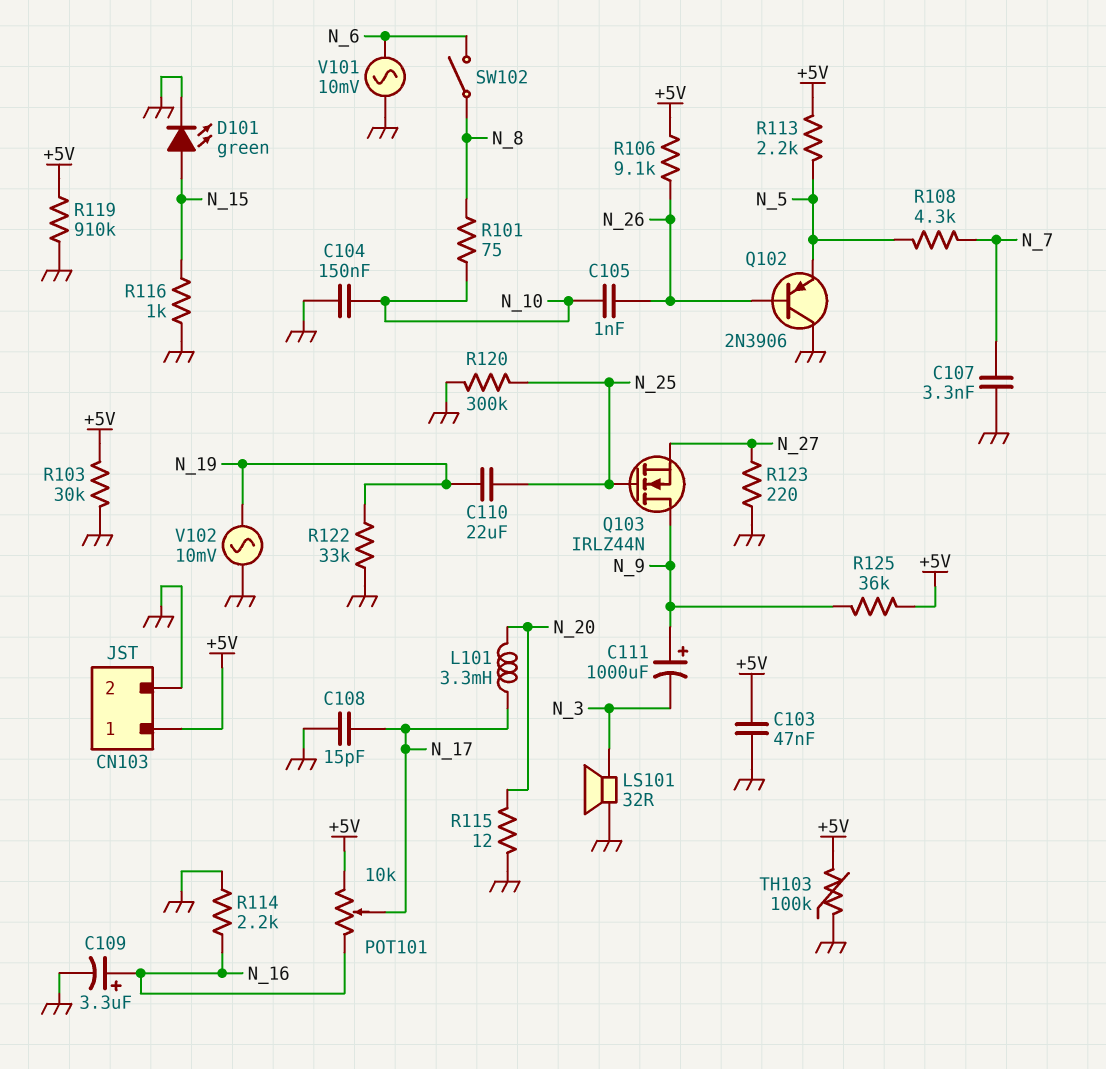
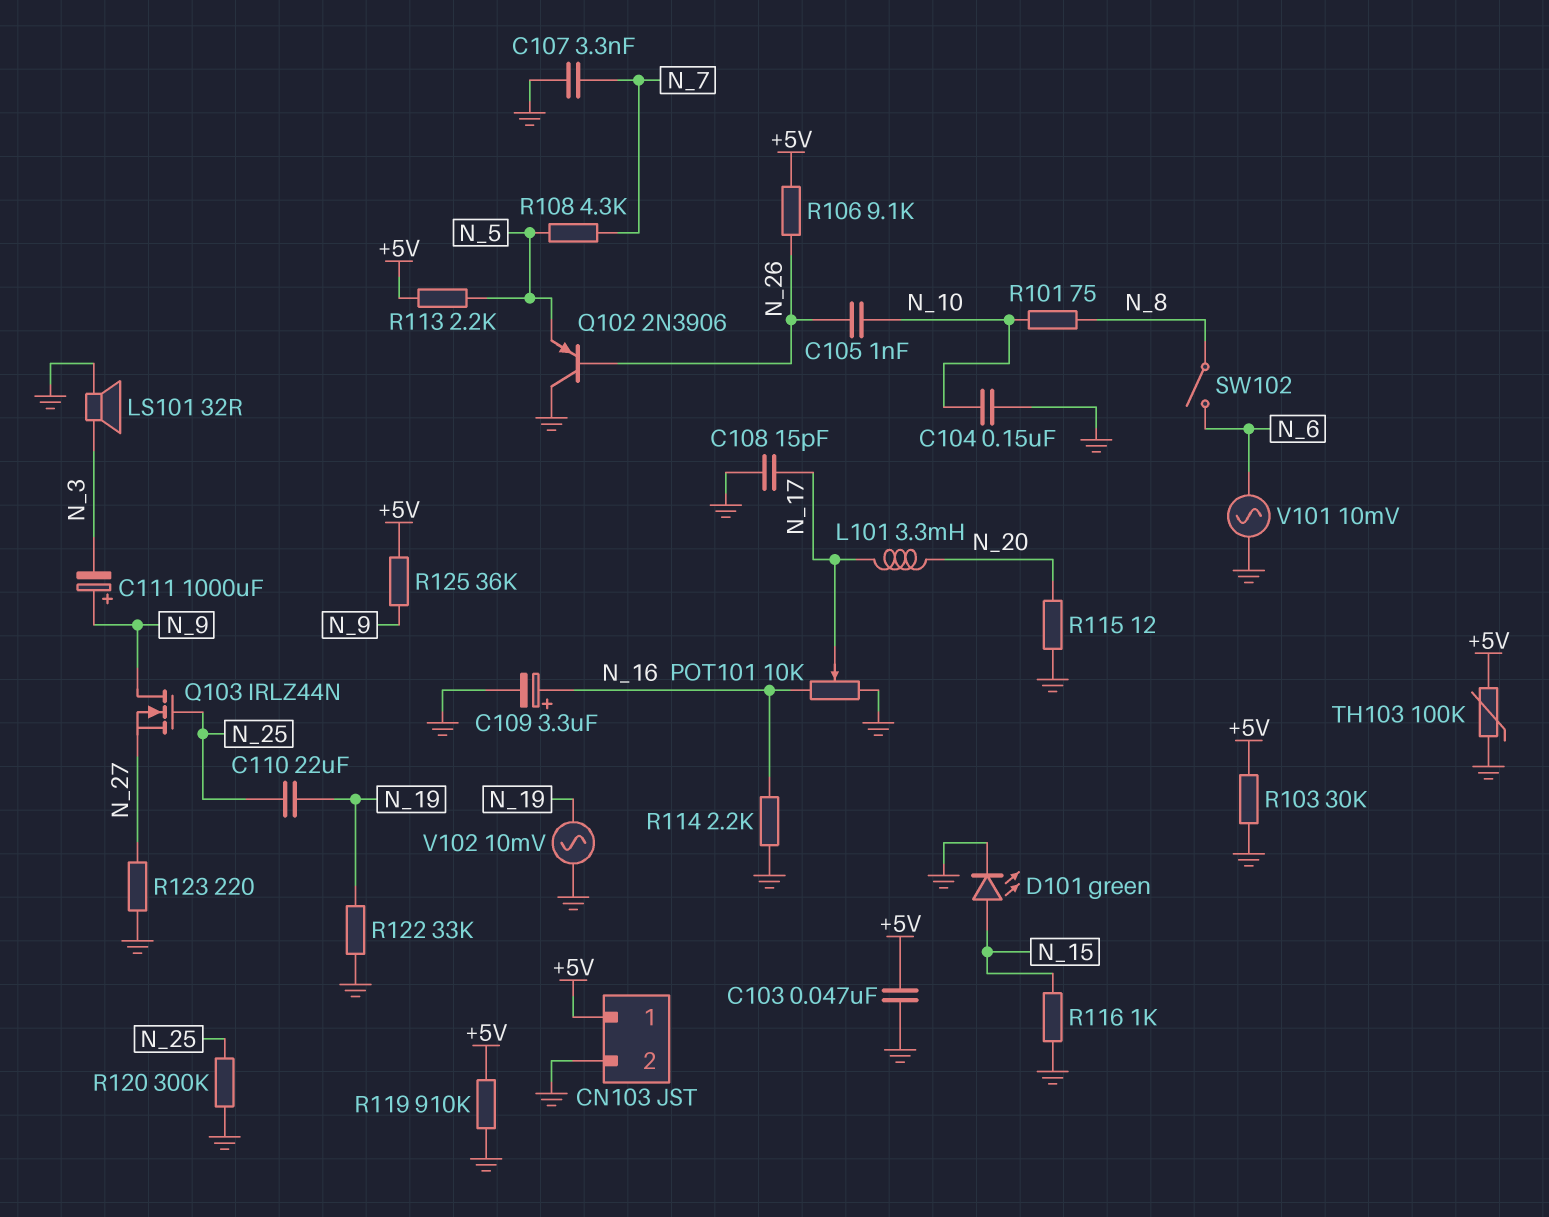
POT101: 10k (+5V, N_16, wiper N_17) -> 10k (GND, N_16, wiper N_17)

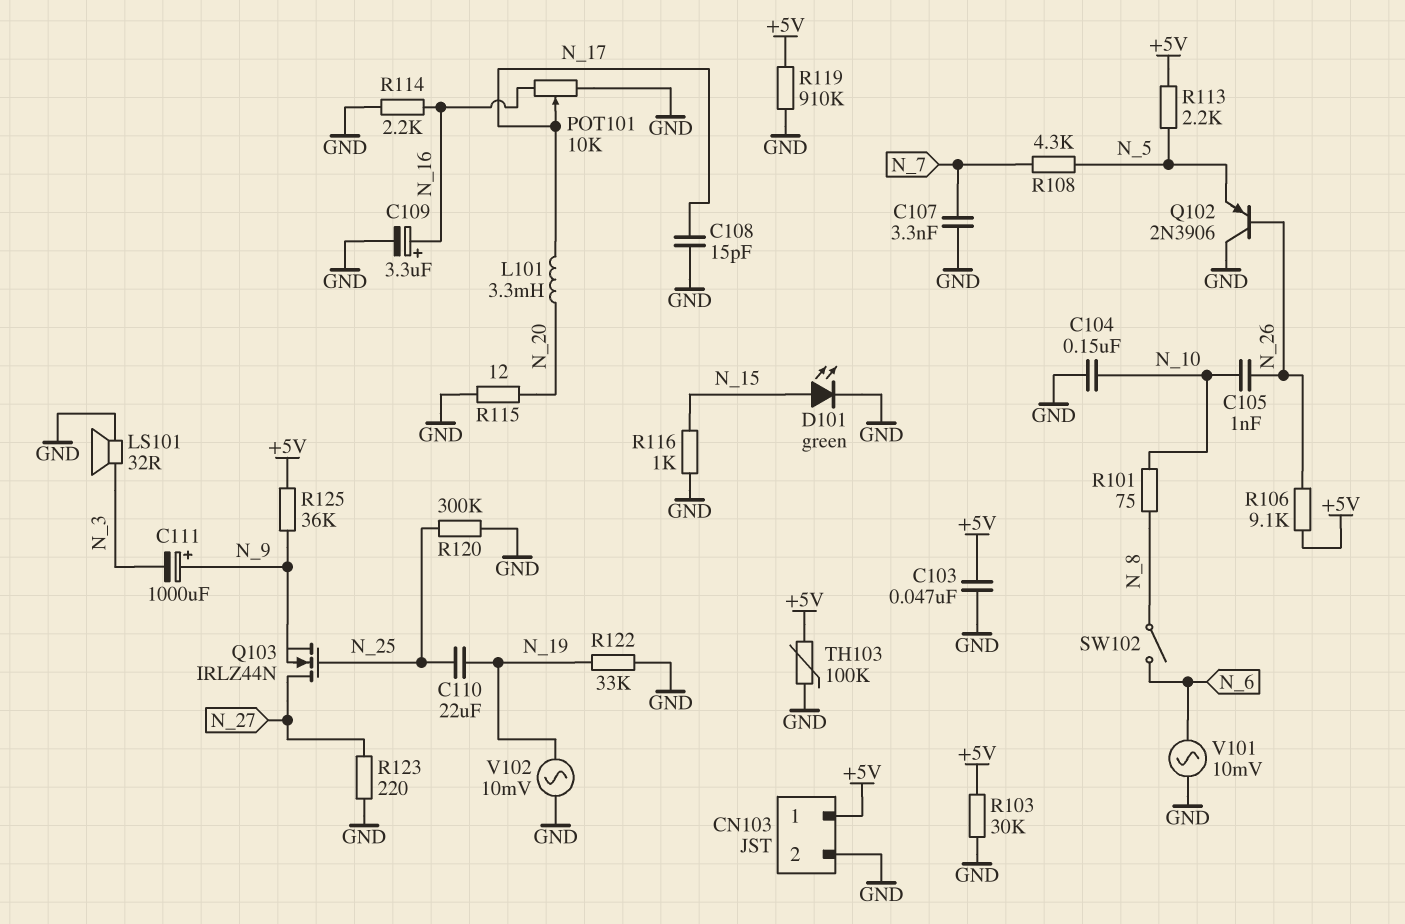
Q103: NMOS IRLZ44N (G N_25, D N_9, S N_27) -> NMOS IRLZ44N (G N_25, D N_27, S N_9)

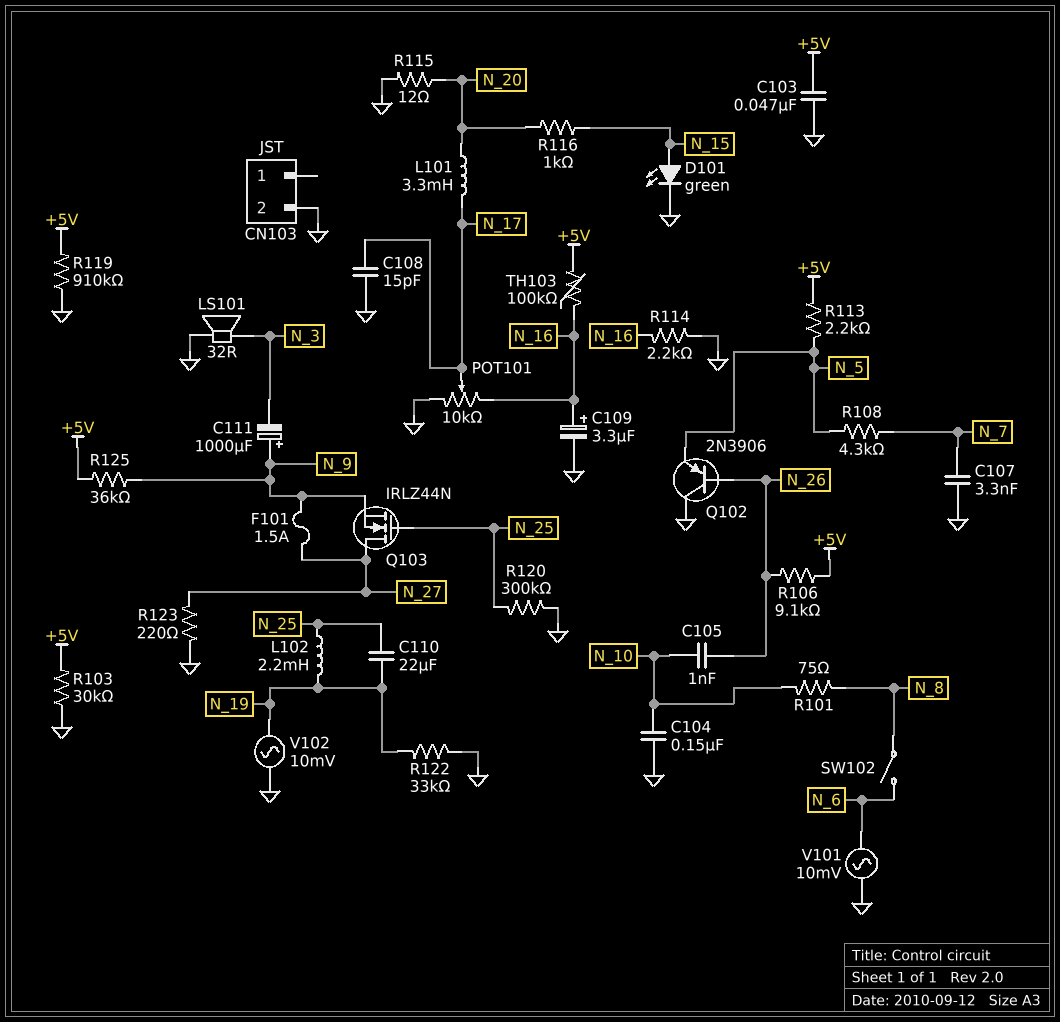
CN103 pin 1: +5V -> none
F101: none -> 1.5A (N_9, N_27)
L102: none -> 2.2mH (N_19, N_25)
R116: 1k (GND, N_15) -> 1k (N_15, N_20)
TH103: 100k (+5V, GND) -> 100k (+5V, N_16)

